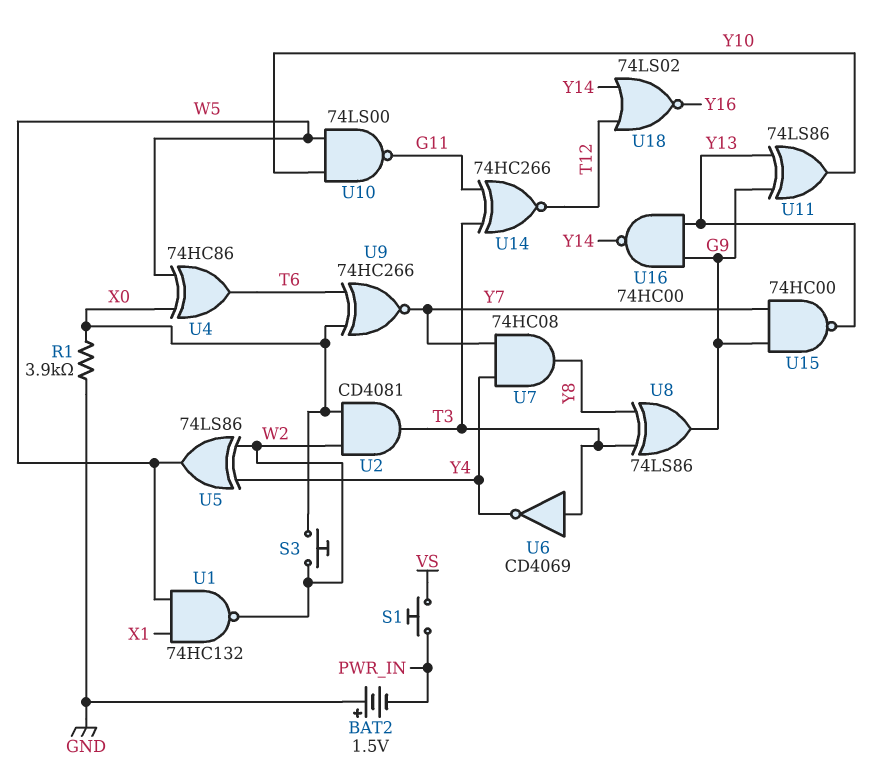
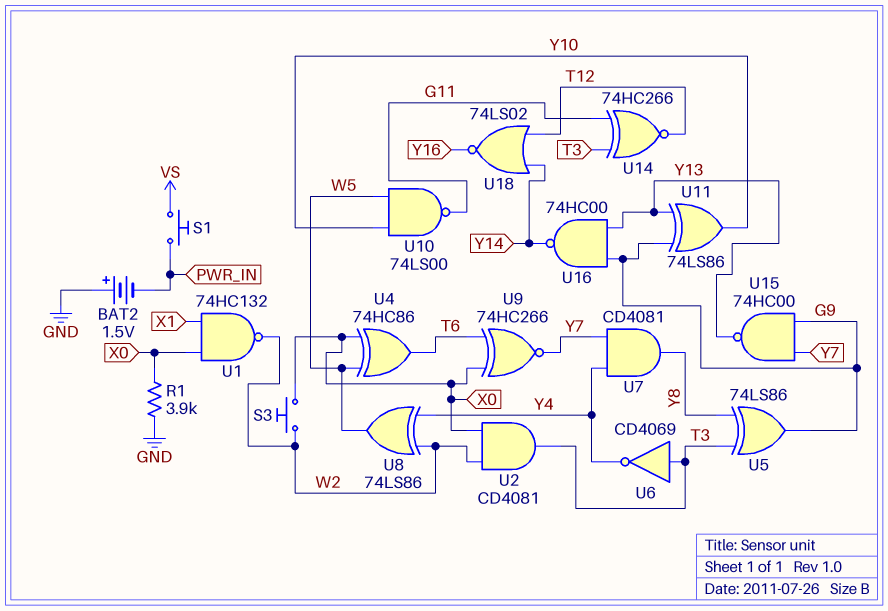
U1: NAND 74HC132 (in W5, in X1, out W2) -> NAND 74HC132 (in X0, in X1, out W2)
U5: XOR 74LS86 (in W2, in Y4, out W5) -> XOR 74LS86 (in T3, in Y8, out G9)
U7: AND 74HC08 (in Y4, in Y7, out Y8) -> AND CD4081 (in Y4, in Y7, out Y8)
U8: XOR 74LS86 (in T3, in Y8, out G9) -> XOR 74LS86 (in W2, in Y4, out W5)

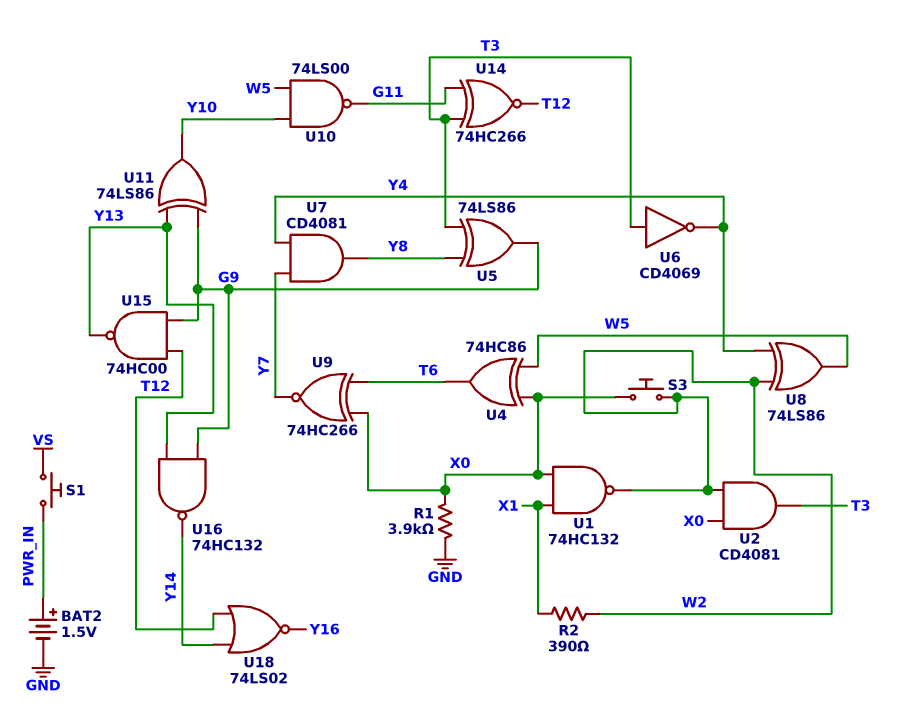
BAT2: 1.5V (plus GND, minus PWR_IN) -> 1.5V (plus PWR_IN, minus GND)
R2: none -> 390 (W2, X1)
U15: NAND 74HC00 (in G9, in Y7, out Y13) -> NAND 74HC00 (in G9, in T12, out Y13)
U16: NAND 74HC00 (in G9, in Y13, out Y14) -> NAND 74HC132 (in G9, in Y13, out Y14)

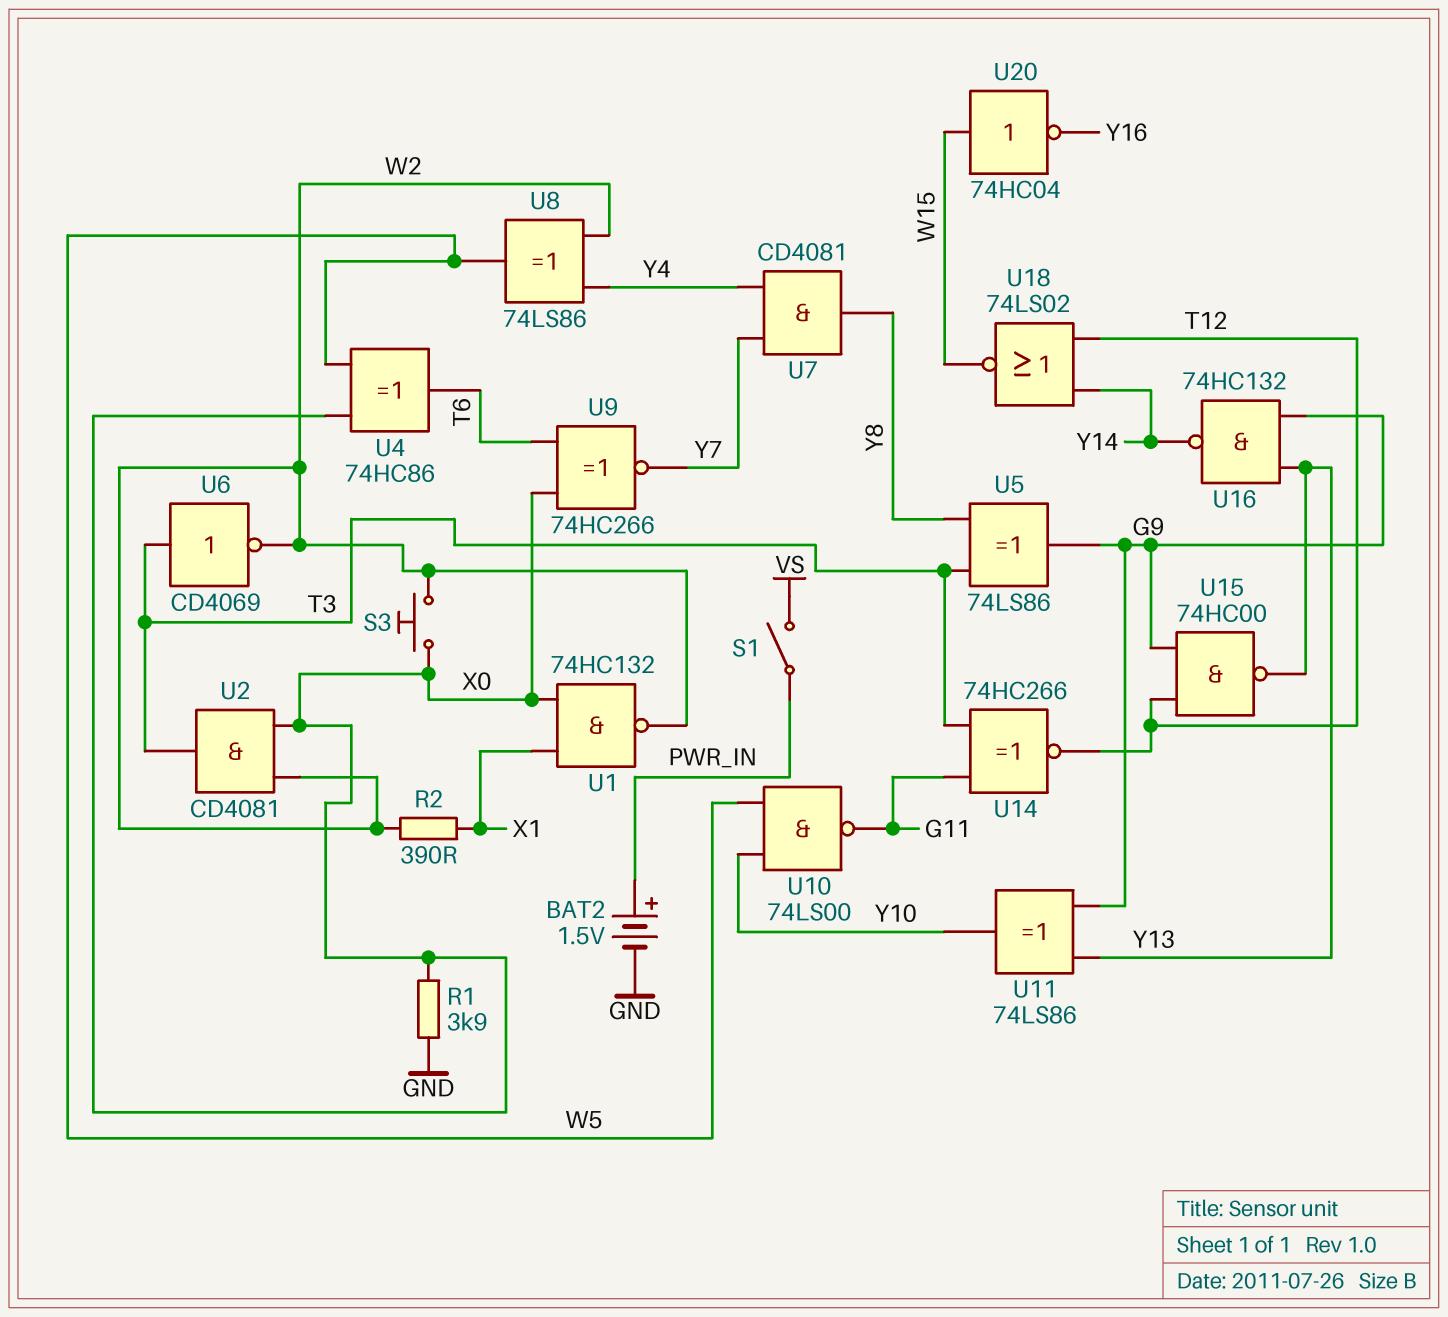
S1: button (PWR_IN, VS) -> switch (PWR_IN, VS)
U6: NOT CD4069 (in T3, out Y4) -> NOT CD4069 (in T3, out W2)
U18: NOR 74LS02 (in T12, in Y14, out Y16) -> NOR 74LS02 (in T12, in Y14, out W15)
U20: none -> NOT 74HC04 (in W15, out Y16)

